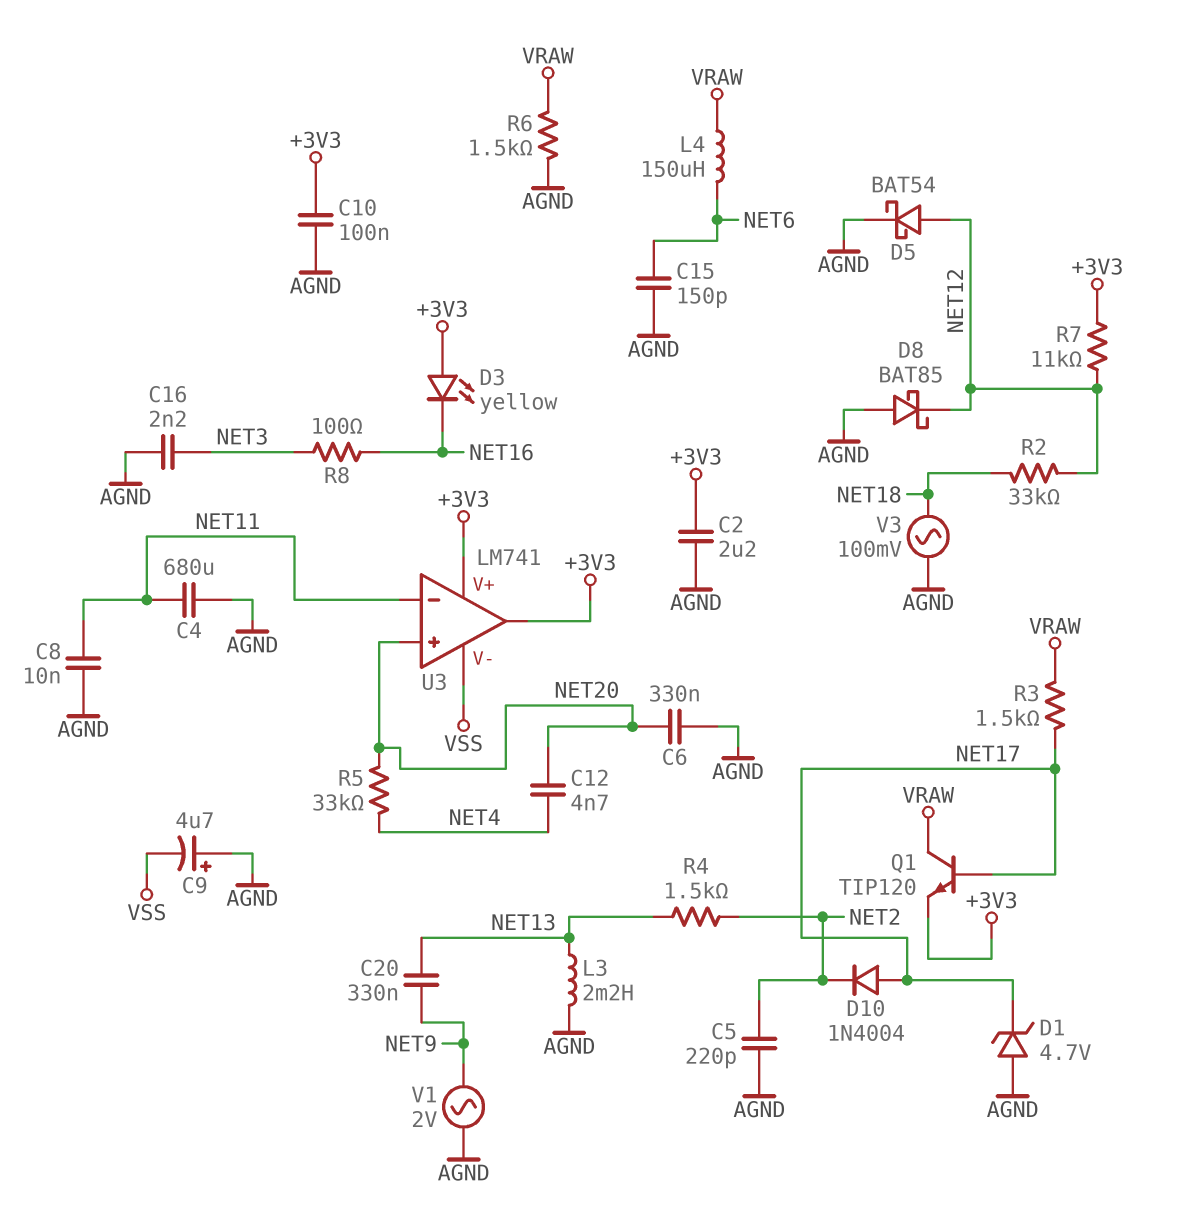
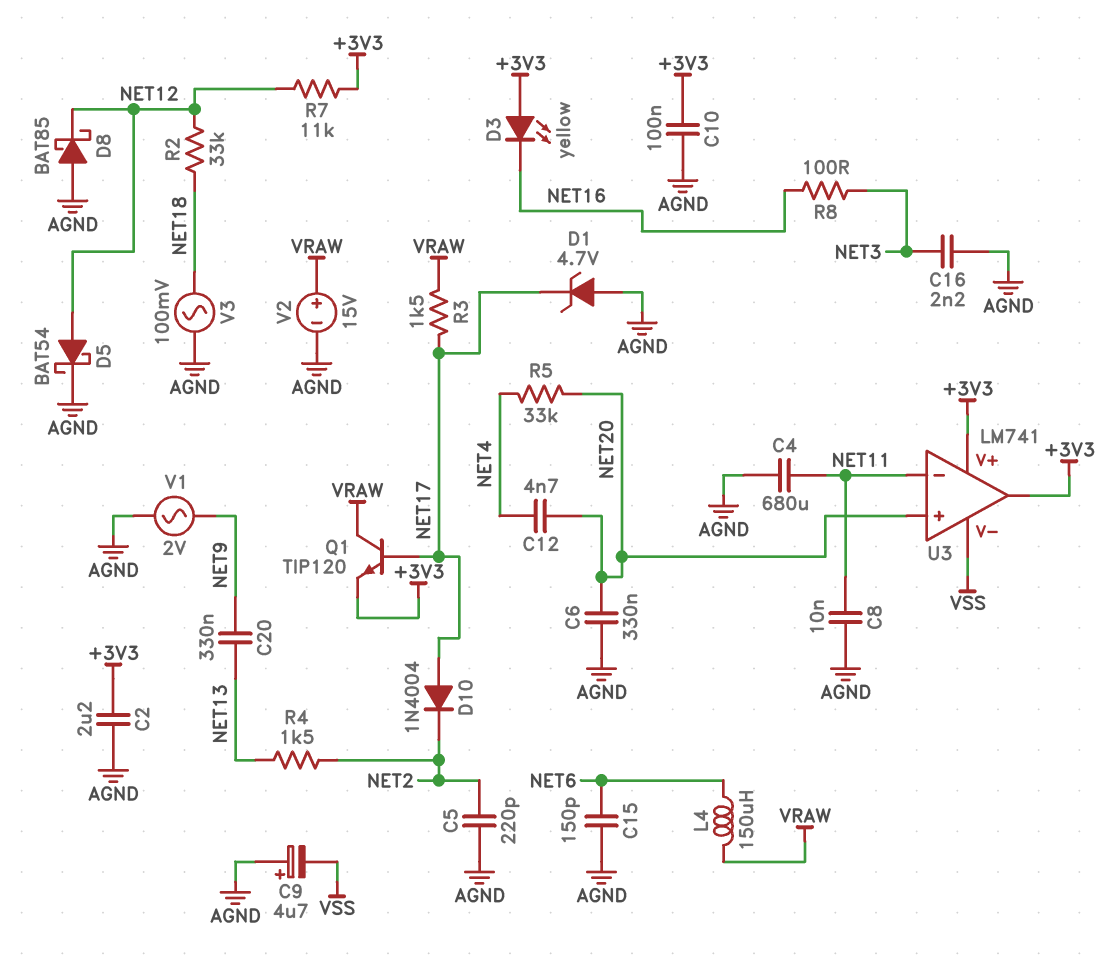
L3: 2.2mH (AGND, NET13) -> none
R6: 1.5k (AGND, VRAW) -> none
V2: none -> 15V (plus VRAW, minus AGND)

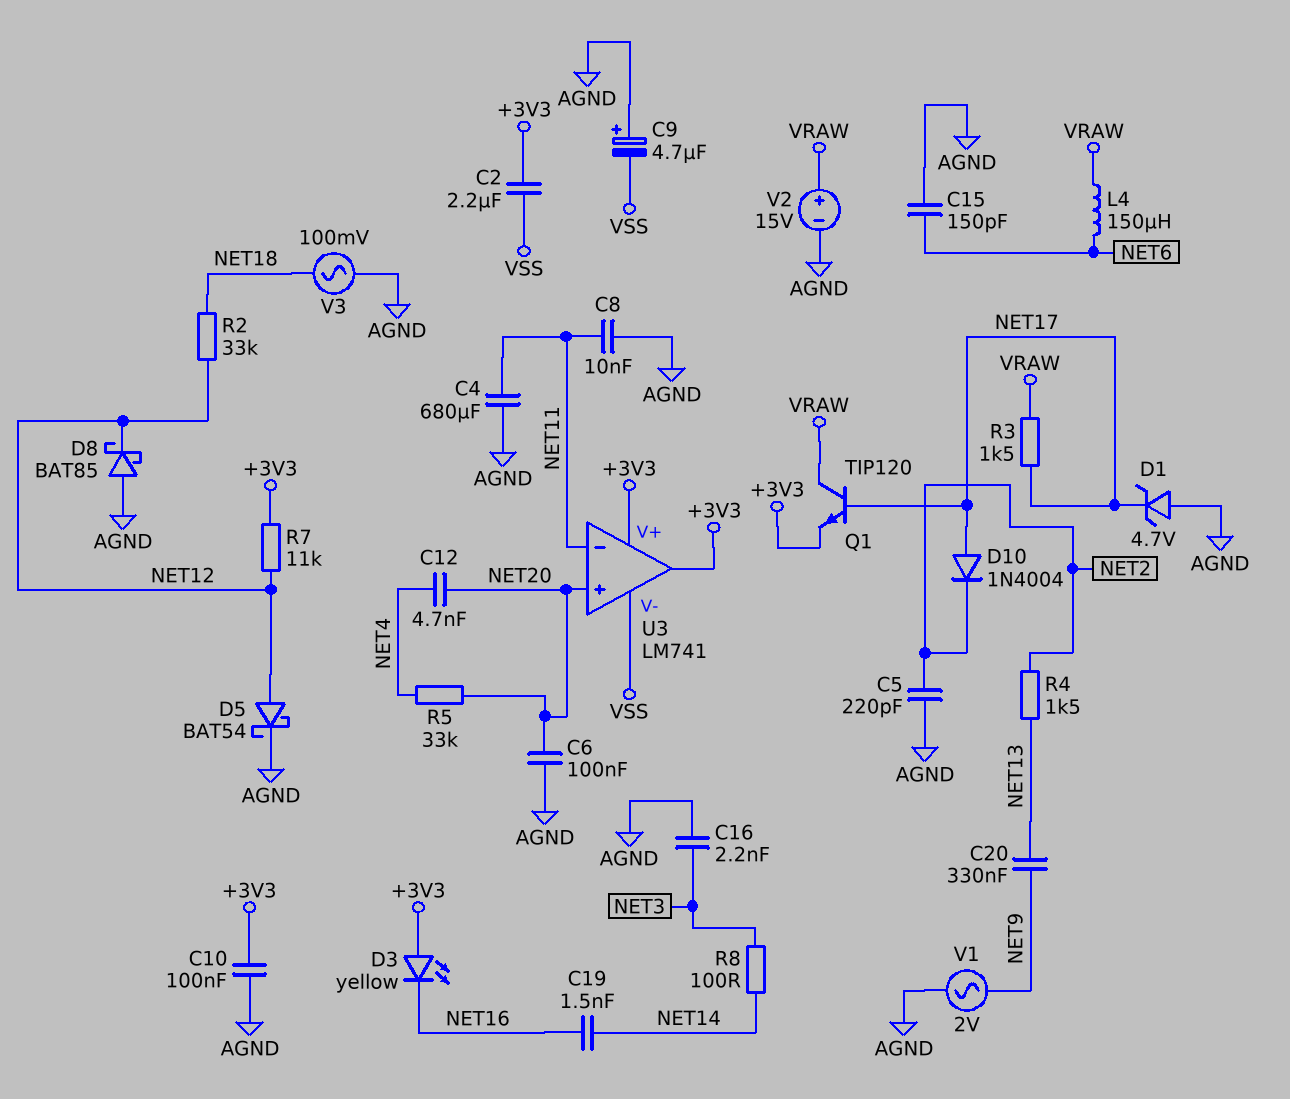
C2: 2.2uF (+3V3, AGND) -> 2.2uF (+3V3, VSS)
C6: 330nF (AGND, NET20) -> 100nF (AGND, NET20)
C19: none -> 1.5nF (NET14, NET16)
R8: 100 (NET3, NET16) -> 100 (NET3, NET14)

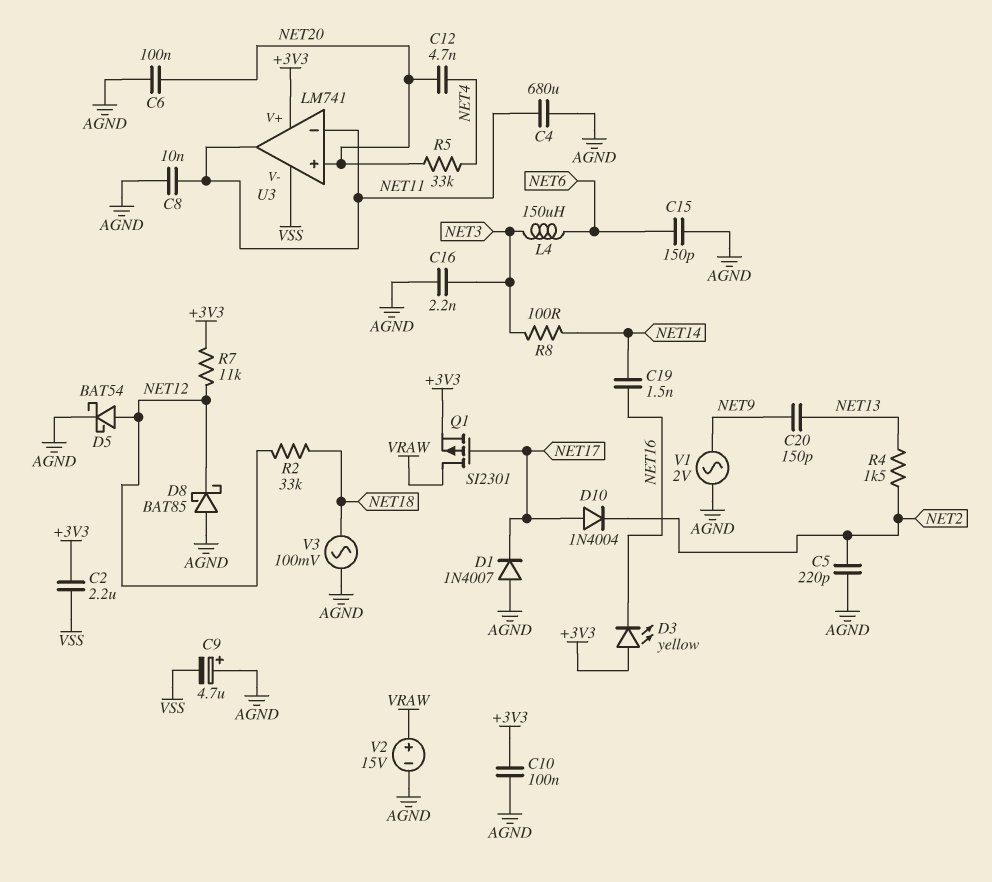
C20: 330nF (NET9, NET13) -> 150pF (NET9, NET13)
D1: zener 4.7V (A AGND, K NET17) -> diode 1N4007 (A AGND, K NET17)
L4: 150uH (NET6, VRAW) -> 150uH (NET3, NET6)
Q1: NPN TIP120 (B NET17, C VRAW, E +3V3) -> PMOS SI2301 (G NET17, D VRAW, S +3V3)
R3: 1.5k (NET17, VRAW) -> none
U3 pin out: +3V3 -> NET11

